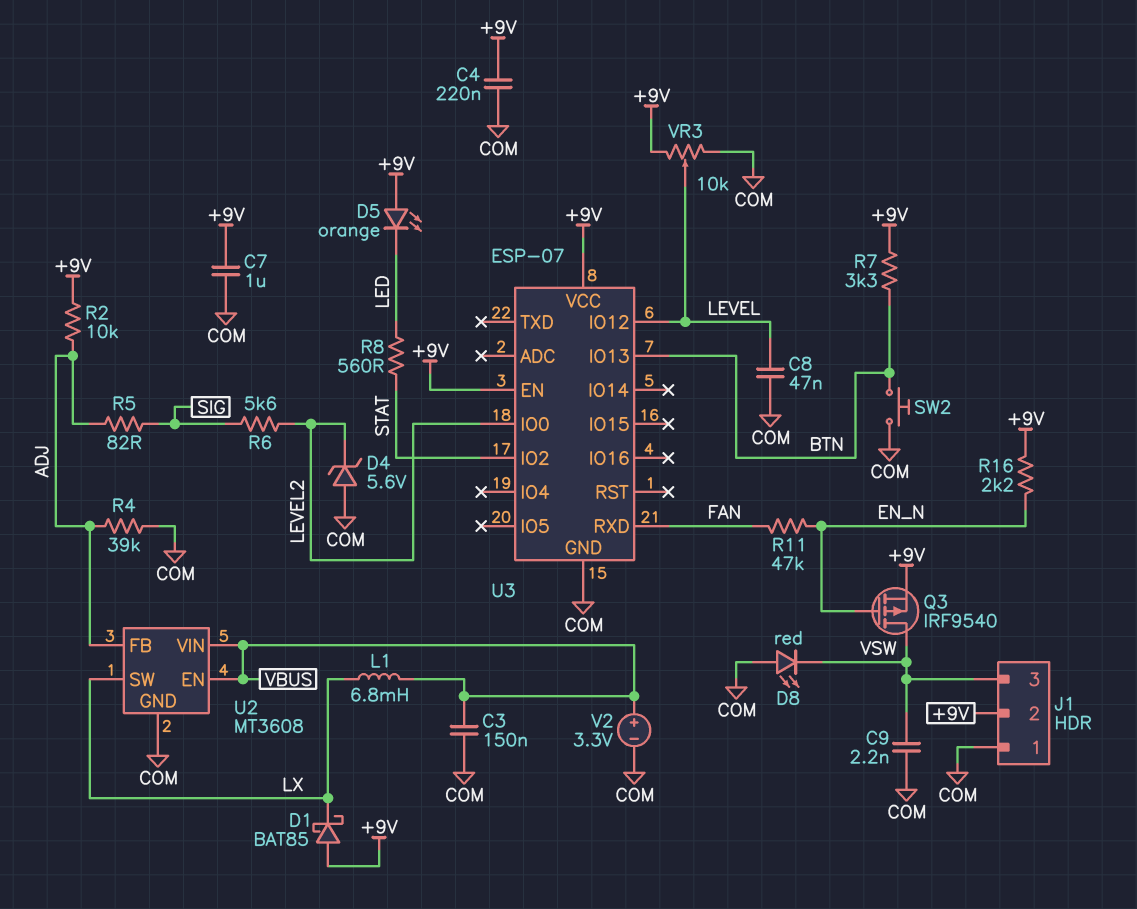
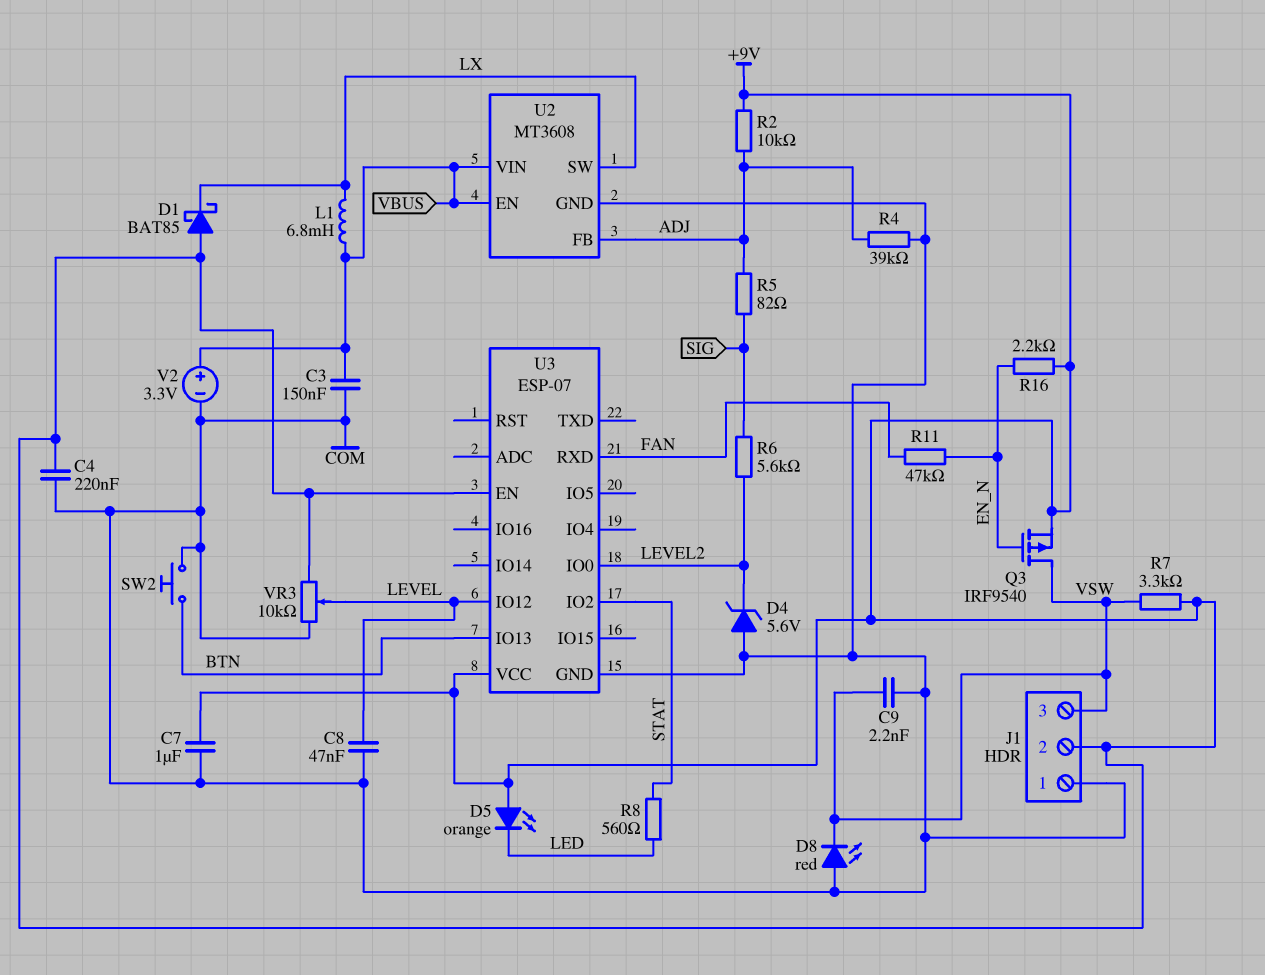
R7: 3.3k (+9V, BTN) -> 3.3k (+9V, VSW)

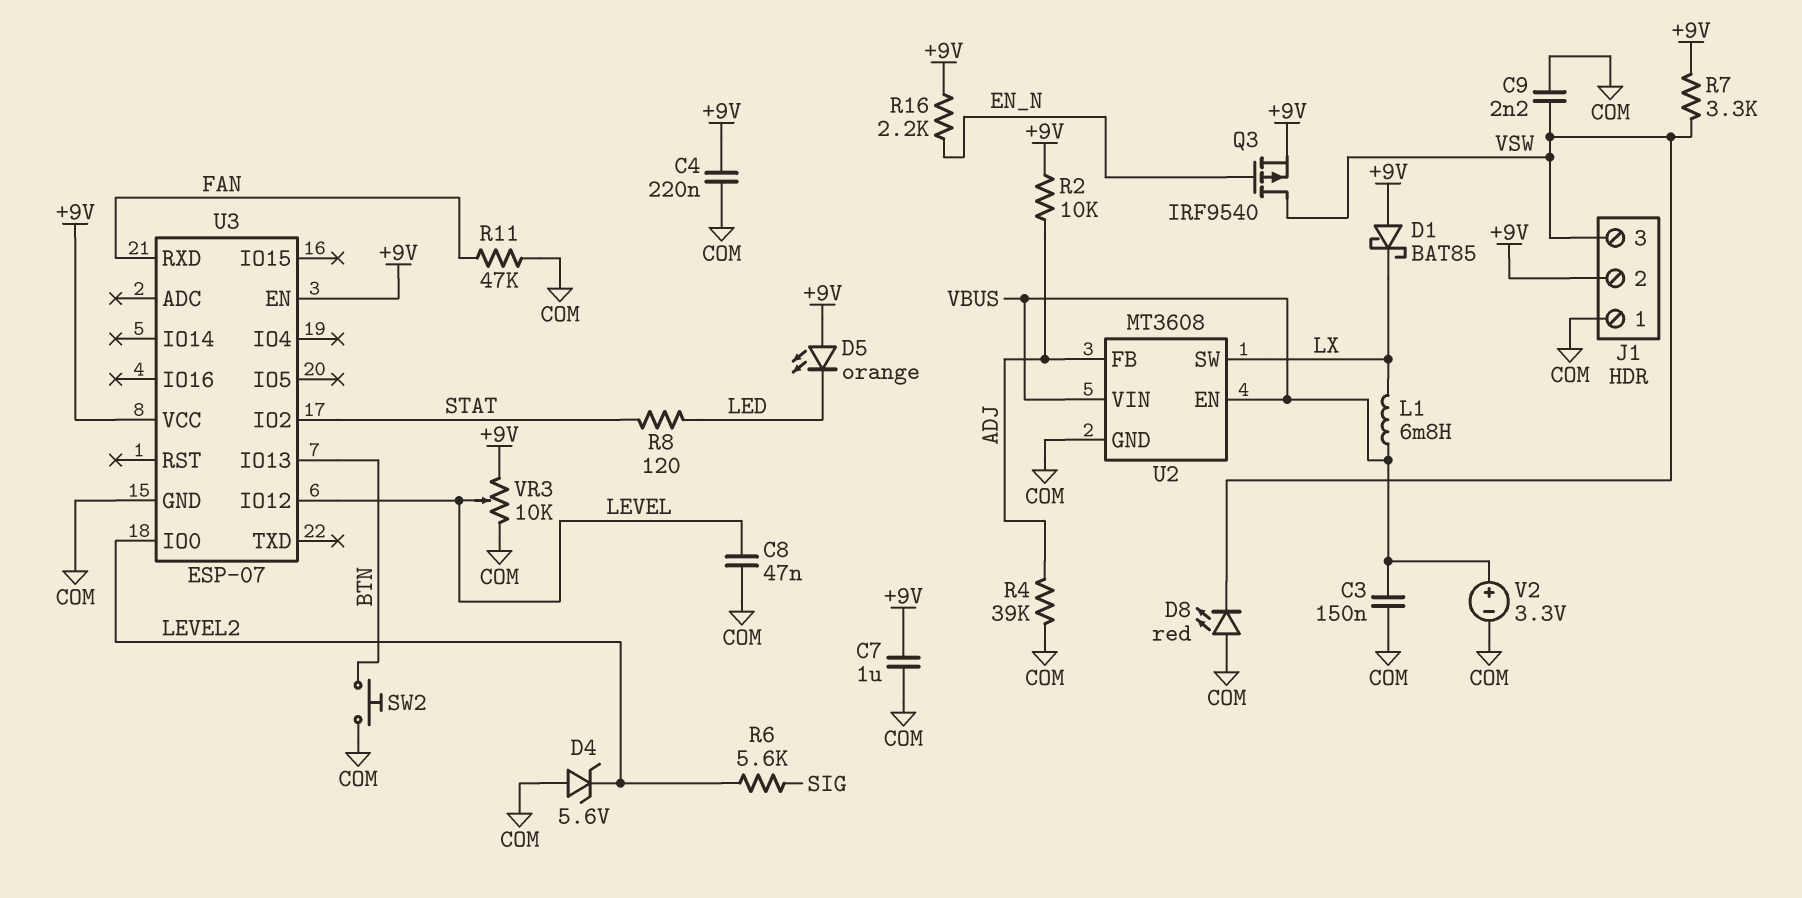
R5: 82 (ADJ, SIG) -> none
R8: 560 (LED, STAT) -> 120 (LED, STAT)
R11: 47k (EN_N, FAN) -> 47k (COM, FAN)

